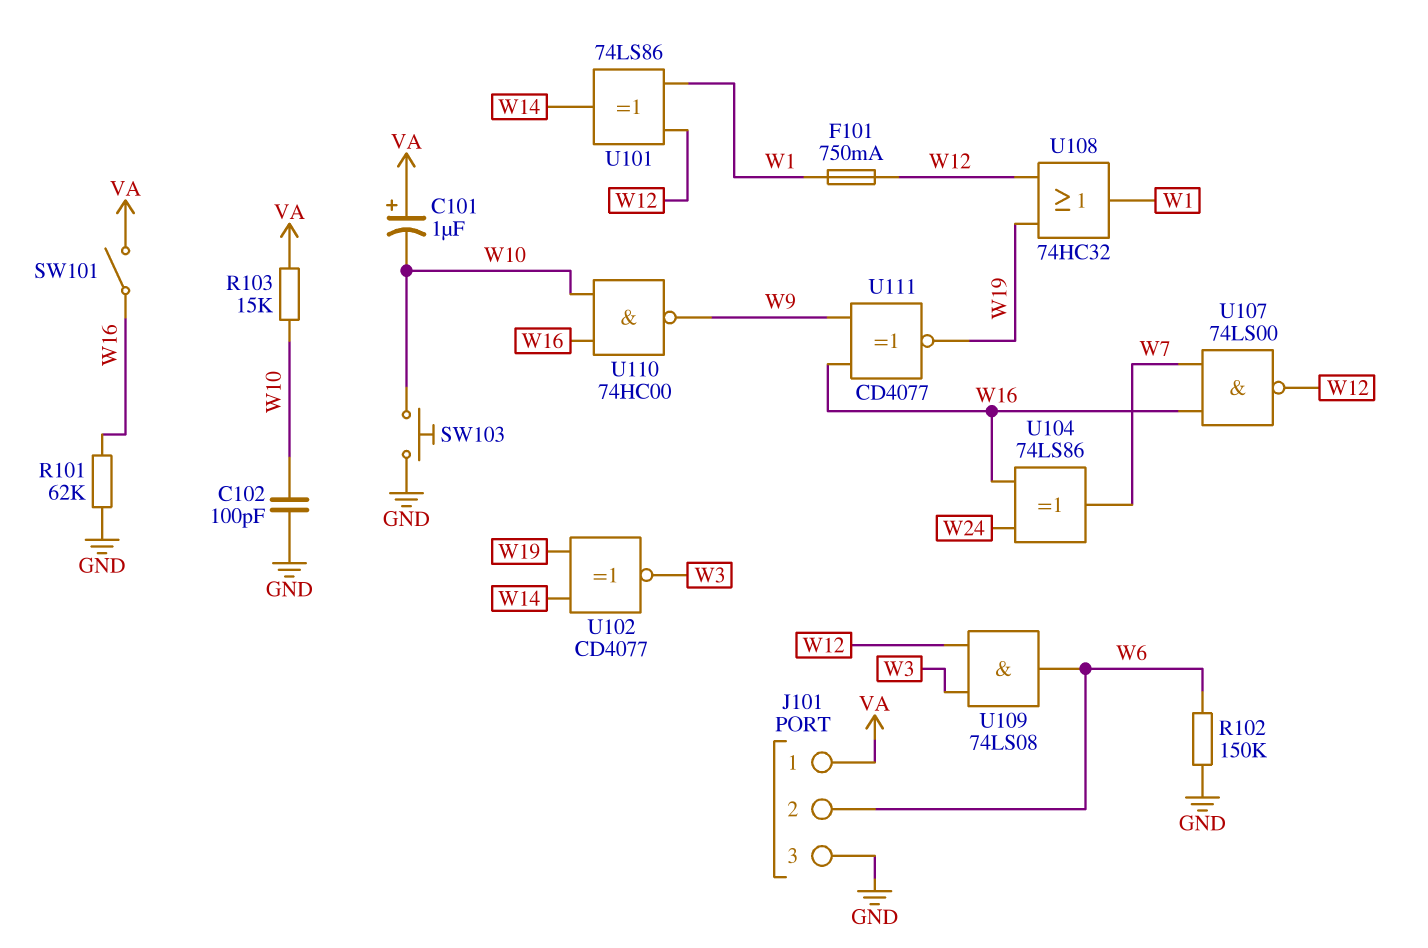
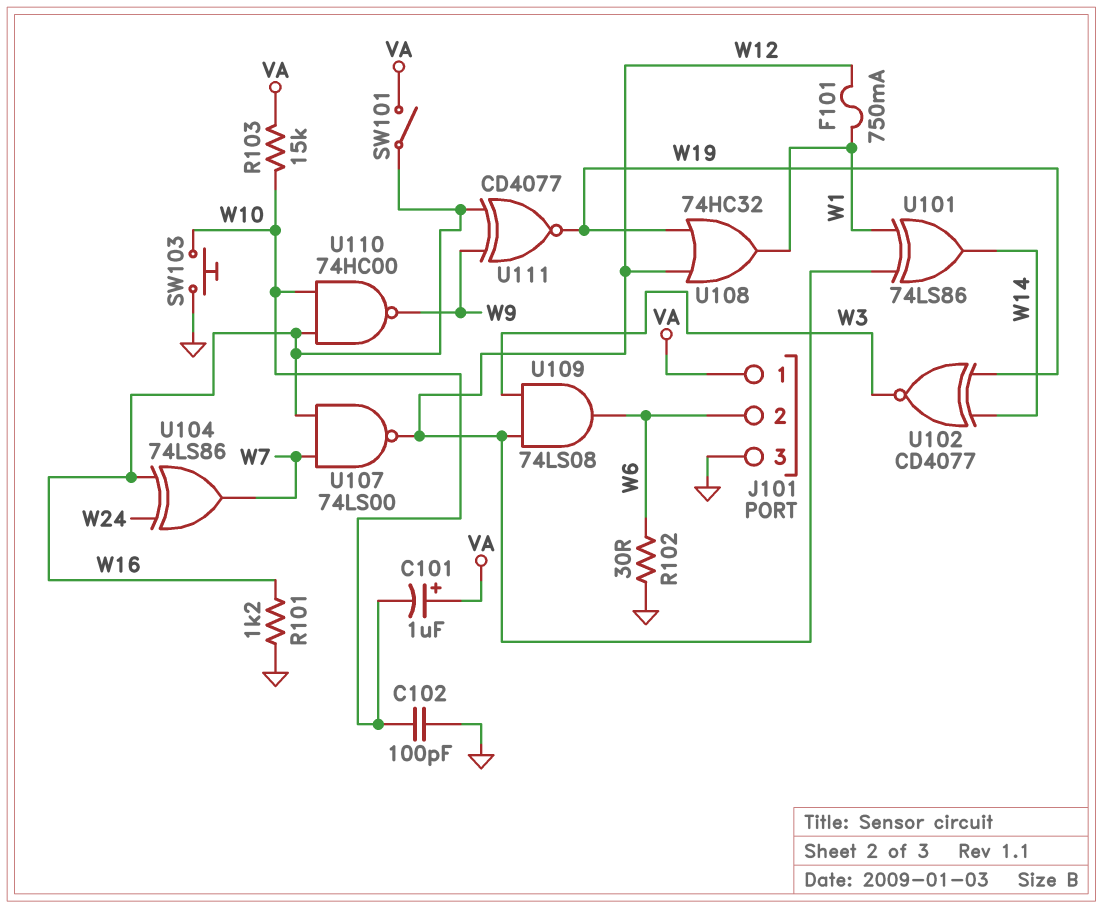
R101: 62k (GND, W16) -> 1.2k (GND, W16)
R102: 150k (GND, W6) -> 30 (GND, W6)

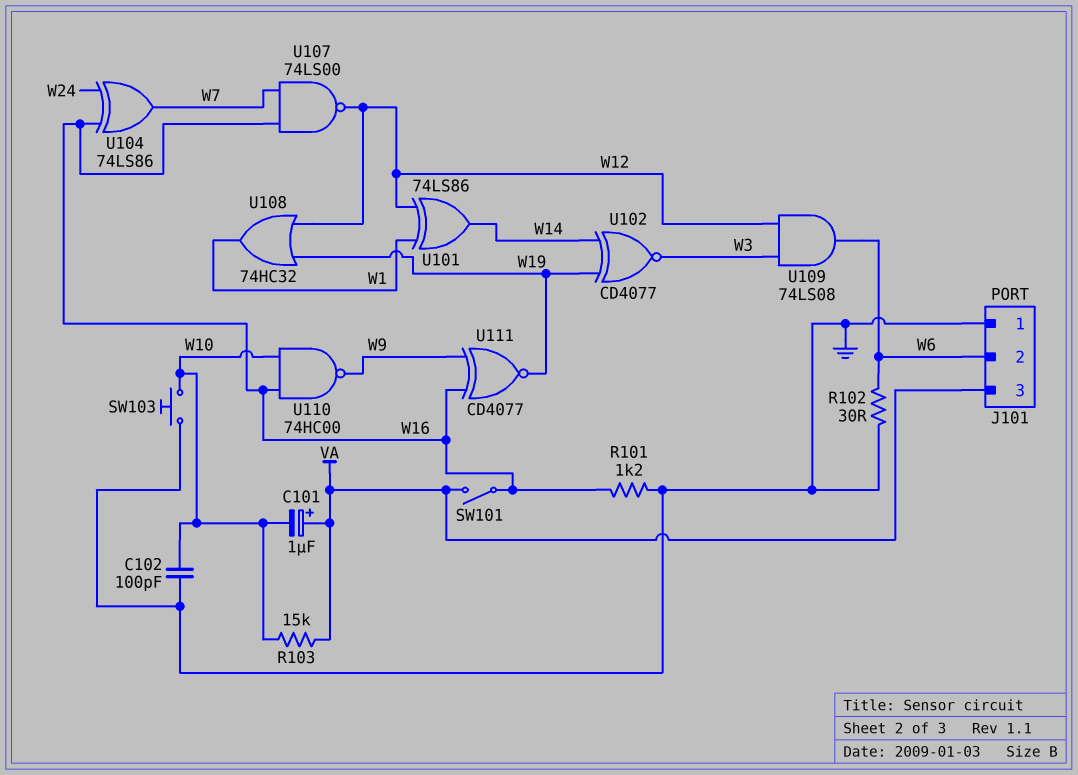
F101: 750mA (W1, W12) -> none
J101 pin 1: VA -> GND
J101 pin 3: GND -> VA

